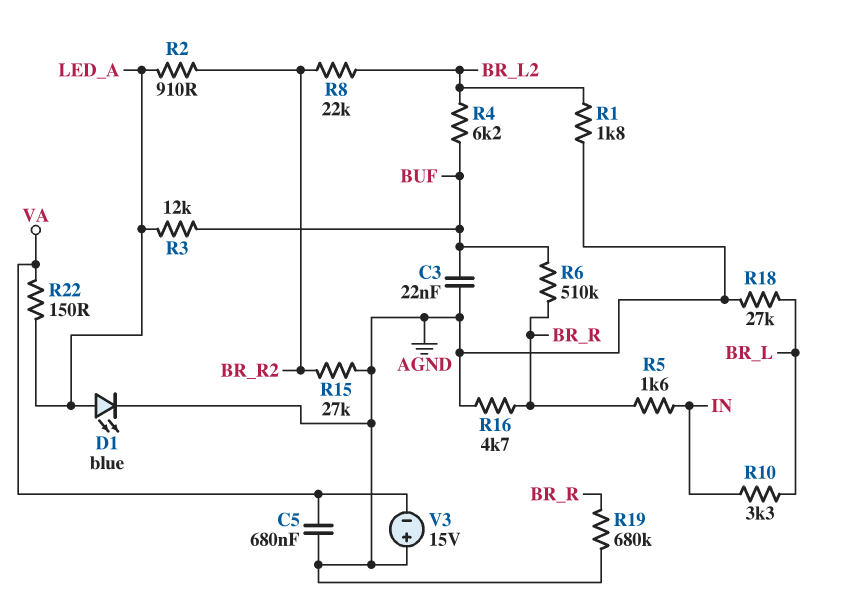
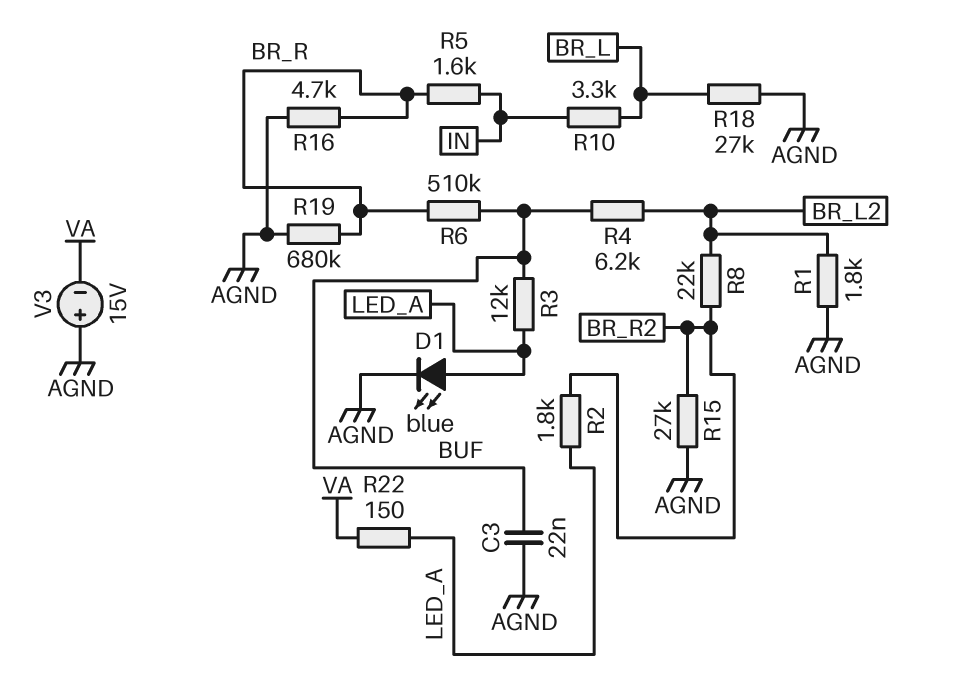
C5: 680nF (AGND, VA) -> none
R2: 910 (BR_R2, LED_A) -> 1.8k (BR_R2, LED_A)

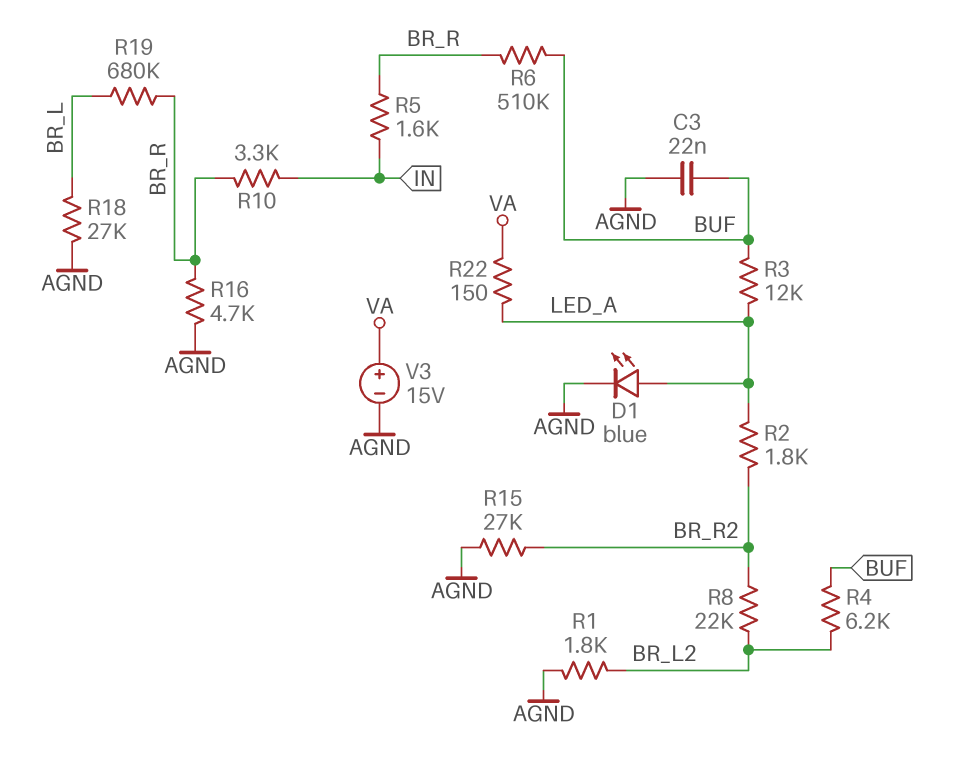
R10: 3.3k (BR_L, IN) -> 3.3k (BR_R, IN)
R19: 680k (AGND, BR_R) -> 680k (BR_L, BR_R)
V3: 15V (plus AGND, minus VA) -> 15V (plus VA, minus AGND)

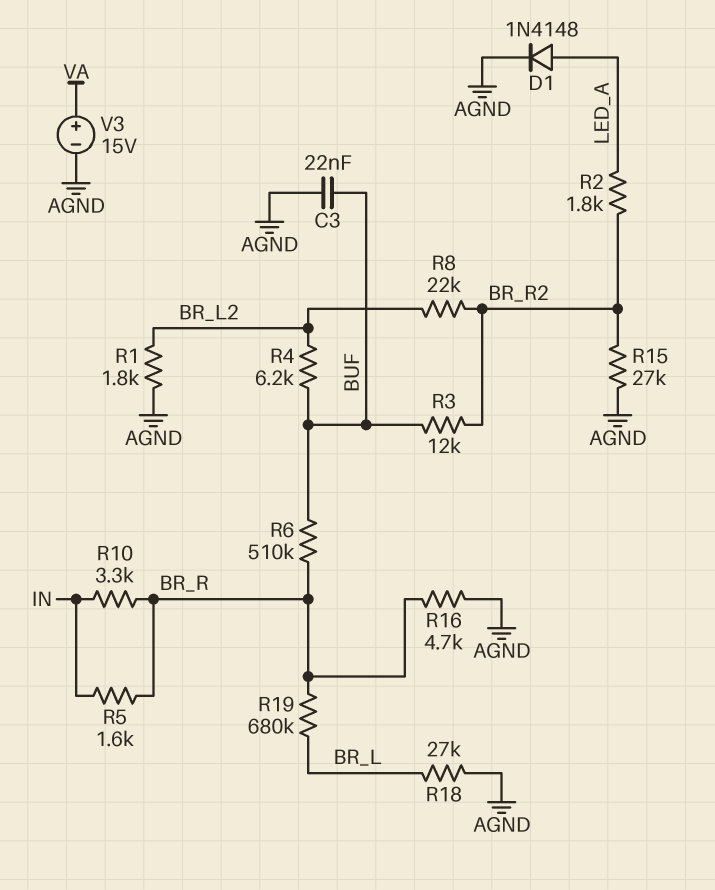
D1: LED blue (A LED_A, K AGND) -> diode 1N4148 (A LED_A, K AGND)
R3: 12k (BUF, LED_A) -> 12k (BR_R2, BUF)
R22: 150 (LED_A, VA) -> none

